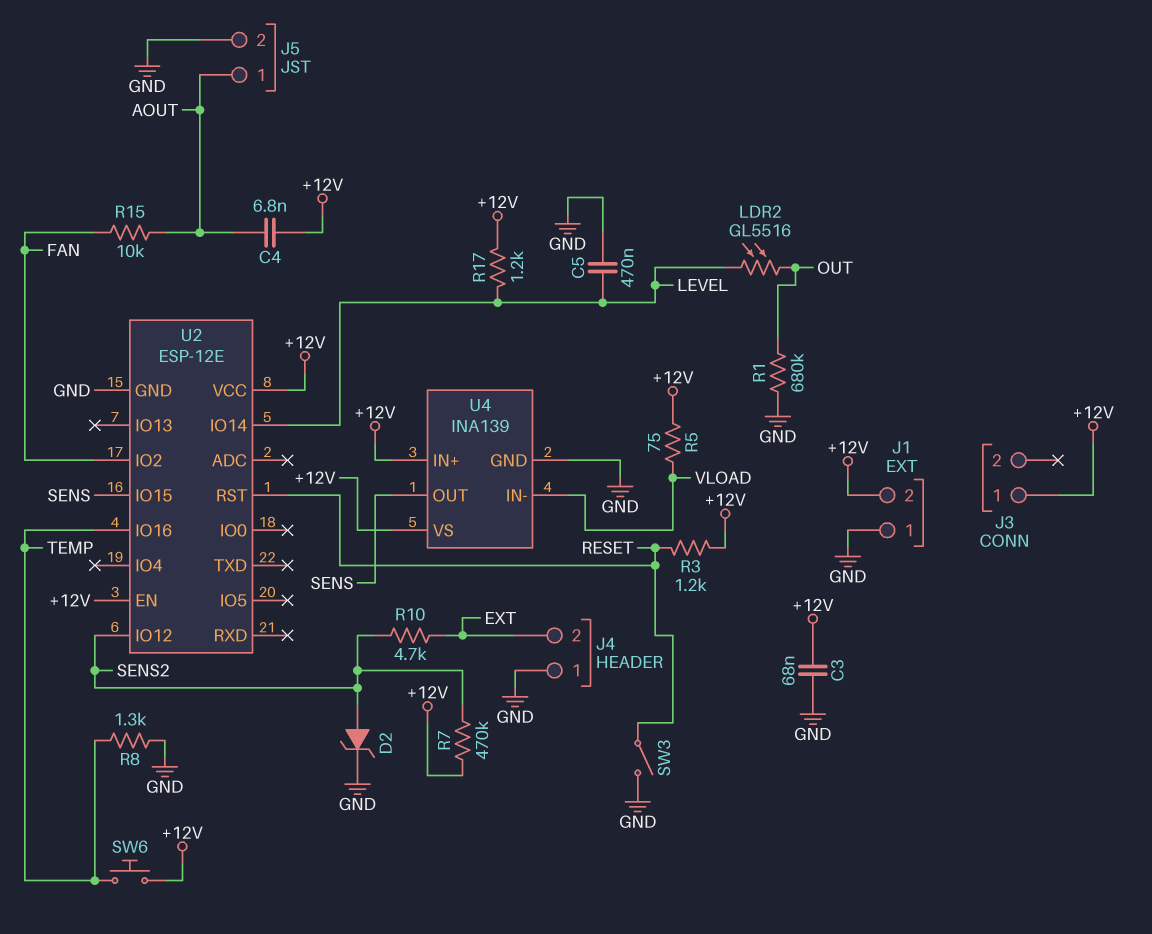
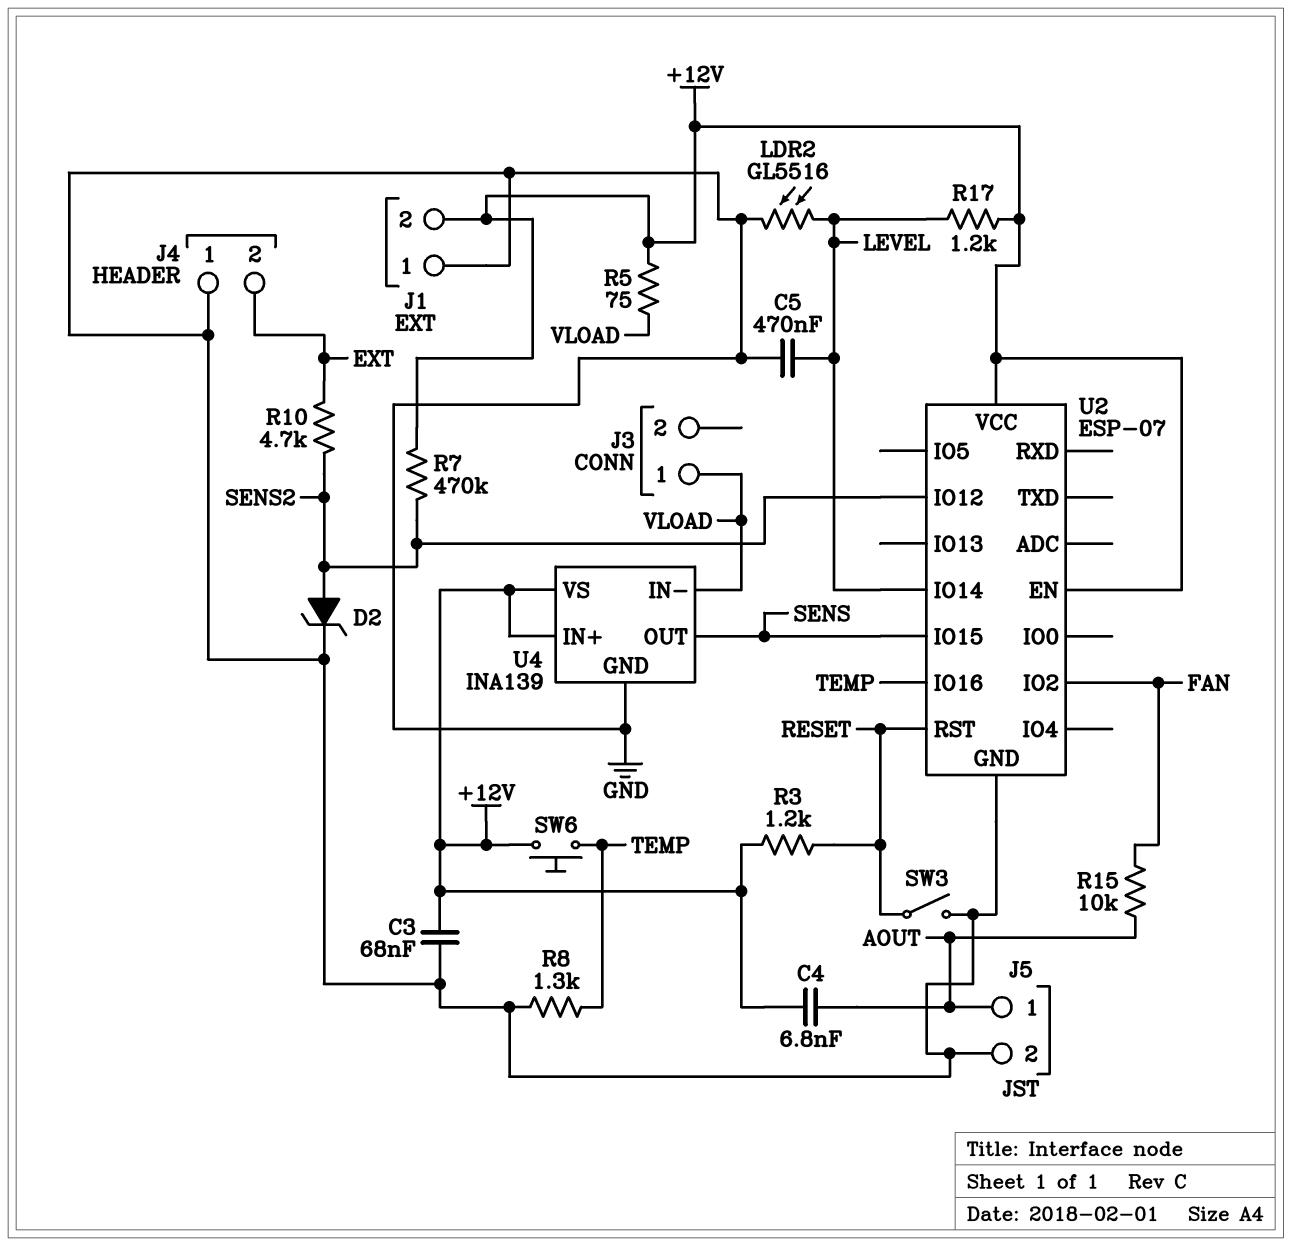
J3 pin 1: +12V -> VLOAD
LDR2: GL5516 (LEVEL, OUT) -> GL5516 (GND, LEVEL)
R1: 680k (GND, OUT) -> none
U2: ESP-12E -> ESP-07

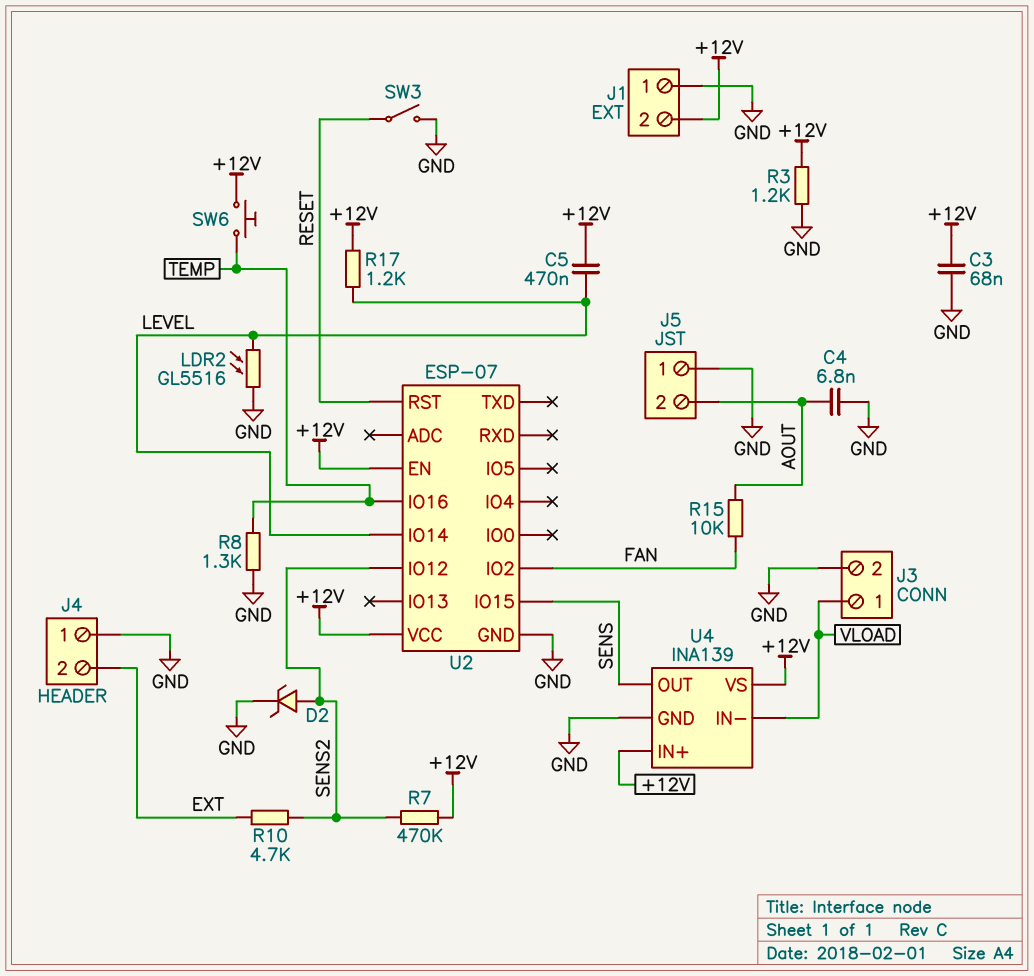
C4: 6.8nF (+12V, AOUT) -> 6.8nF (AOUT, GND)
C5: 470nF (GND, LEVEL) -> 470nF (+12V, LEVEL)
J3 pin 2: none -> GND
J5 pin 1: AOUT -> GND
J5 pin 2: GND -> AOUT
R3: 1.2k (+12V, RESET) -> 1.2k (+12V, GND)
R5: 75 (+12V, VLOAD) -> none

